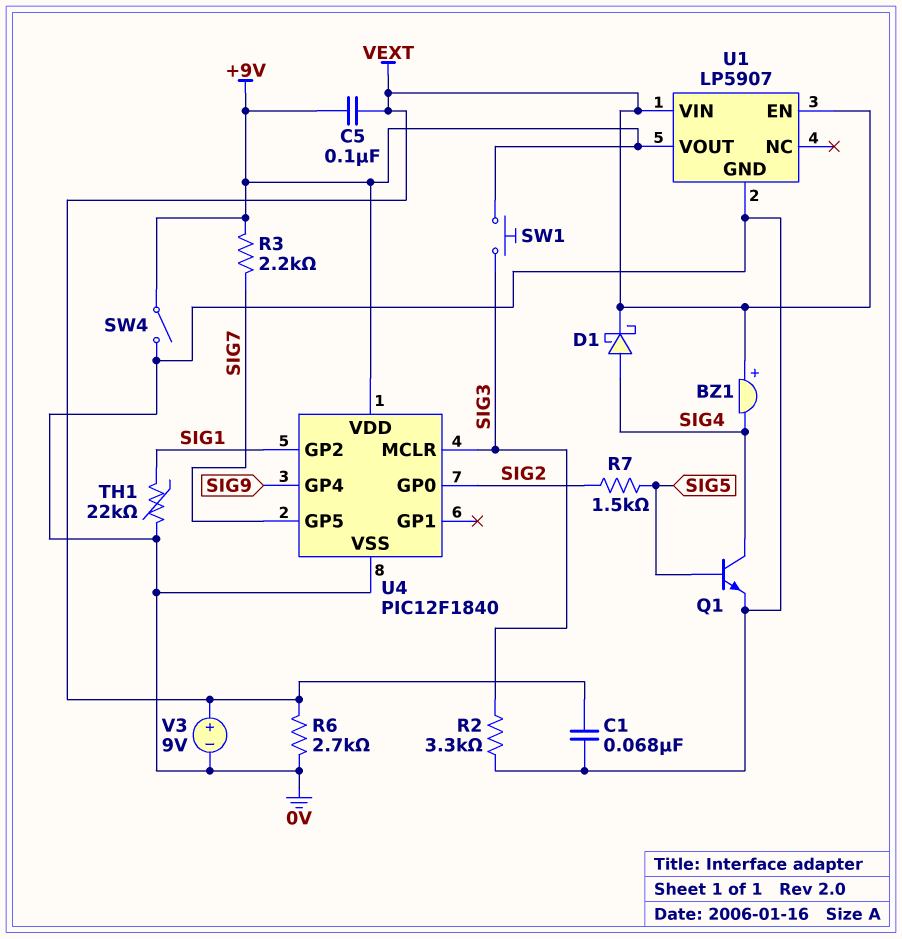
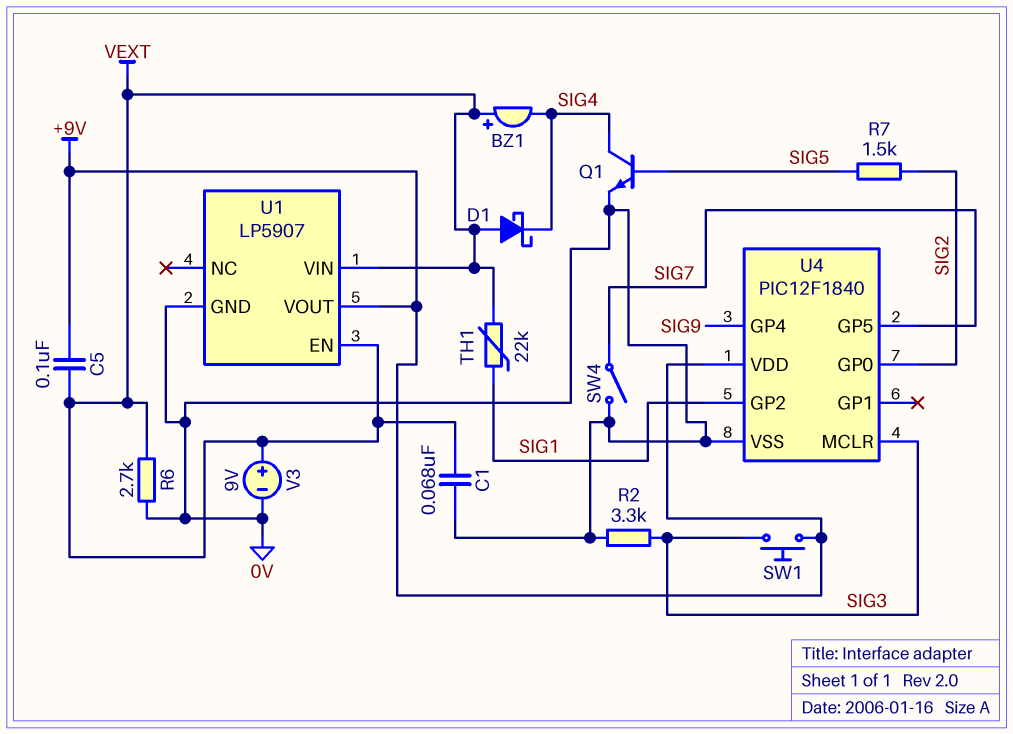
D1: schottky (A SIG4, K VEXT) -> schottky (A VEXT, K SIG4)
R3: 2.2k (+9V, SIG7) -> none
SW4: switch (+9V, 0V) -> switch (0V, SIG7)
TH1: 22k (0V, SIG1) -> 22k (SIG1, VEXT)

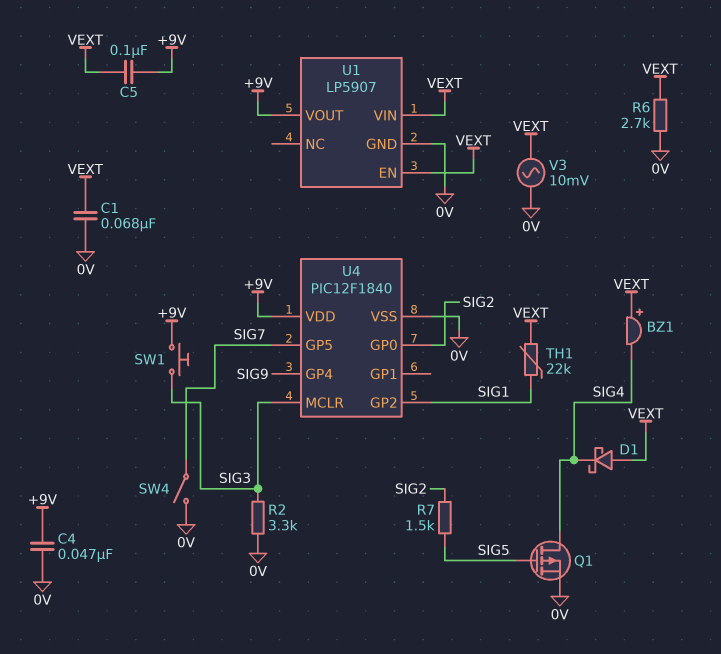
C4: none -> 47nF (+9V, 0V)
Q1: NPN (B SIG5, C SIG4, E 0V) -> PMOS (G SIG5, D SIG4, S 0V)
V3: 9V (plus VEXT, minus 0V) -> AC 10mV (0V, VEXT)

